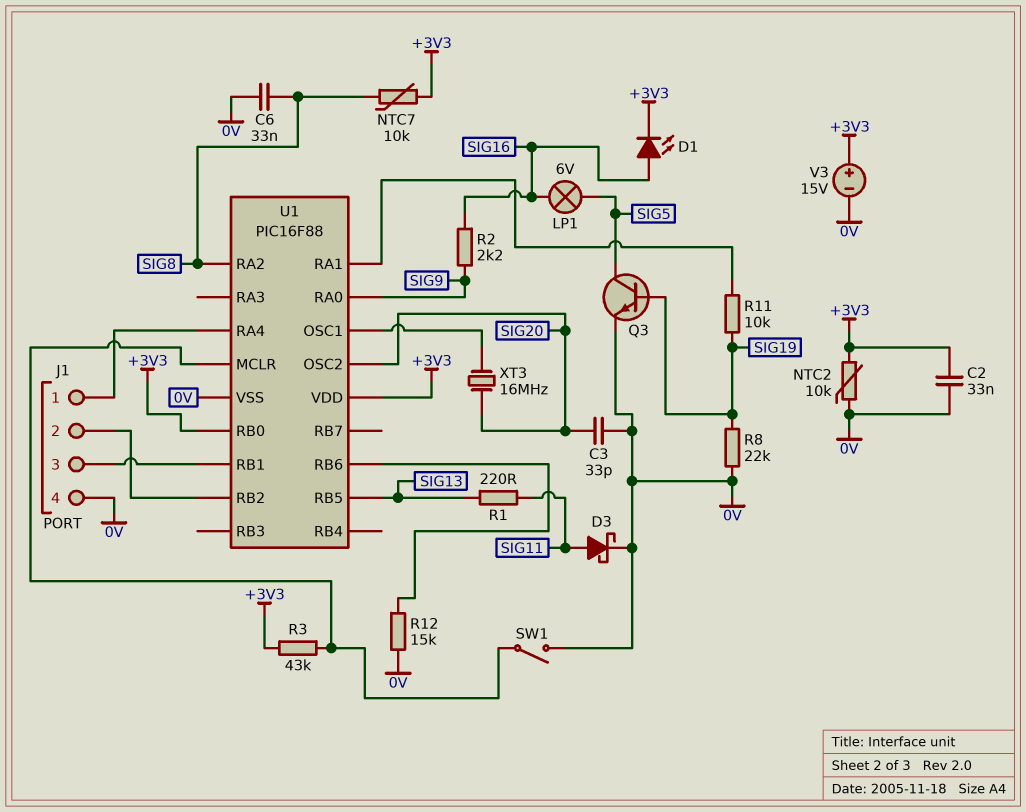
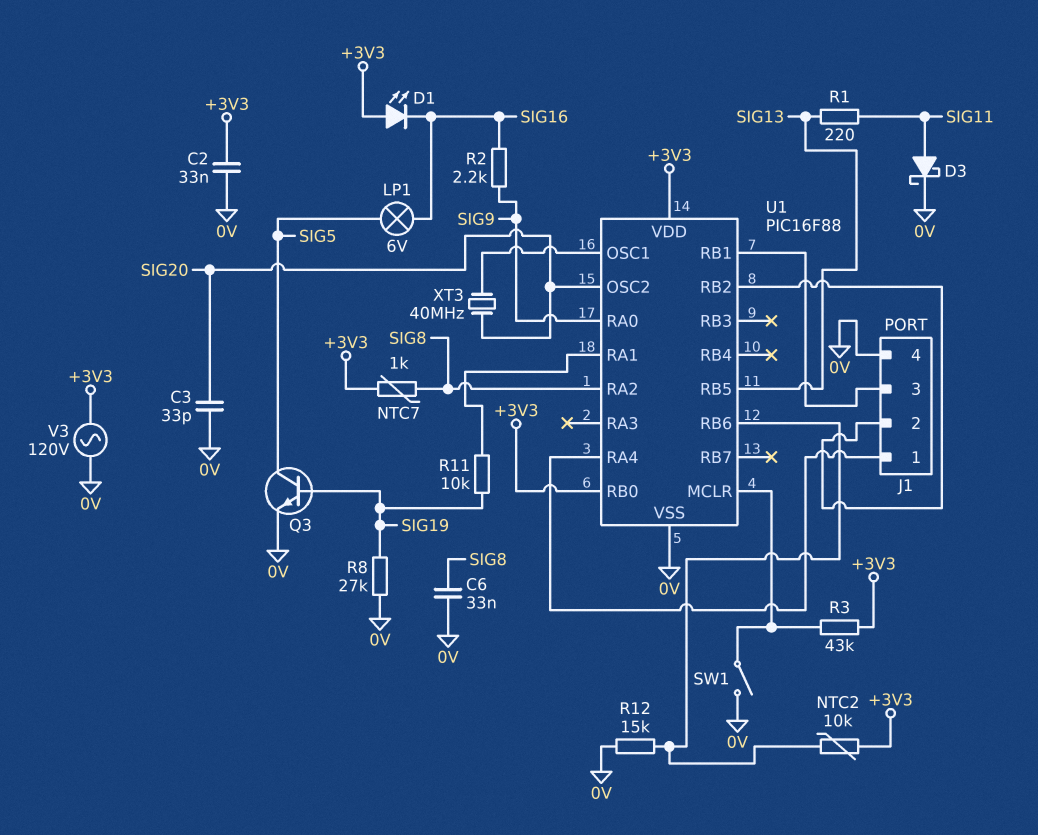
D1: LED (A SIG16, K +3V3) -> LED (A +3V3, K SIG16)
NTC2: 10k (+3V3, 0V) -> 10k (+3V3, U1/RB6)
NTC7: 10k (+3V3, SIG8) -> 1k (+3V3, SIG8)
R8: 22k (0V, SIG19) -> 27k (0V, SIG19)
V3: 15V (plus +3V3, minus 0V) -> AC 120V (+3V3, 0V)
XT3: 16MHz (SIG20, U1/OSC1) -> 40MHz (SIG20, U1/OSC1)

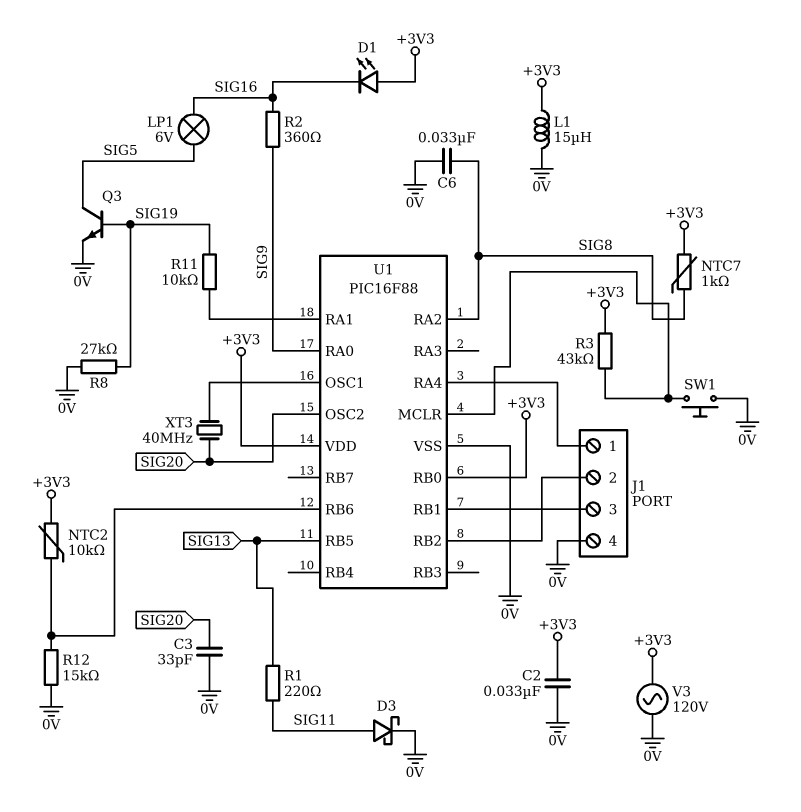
L1: none -> 15uH (+3V3, 0V)
R2: 2.2k (SIG9, SIG16) -> 360 (SIG9, SIG16)
SW1: switch (0V, U1/MCLR) -> button (0V, U1/MCLR)

